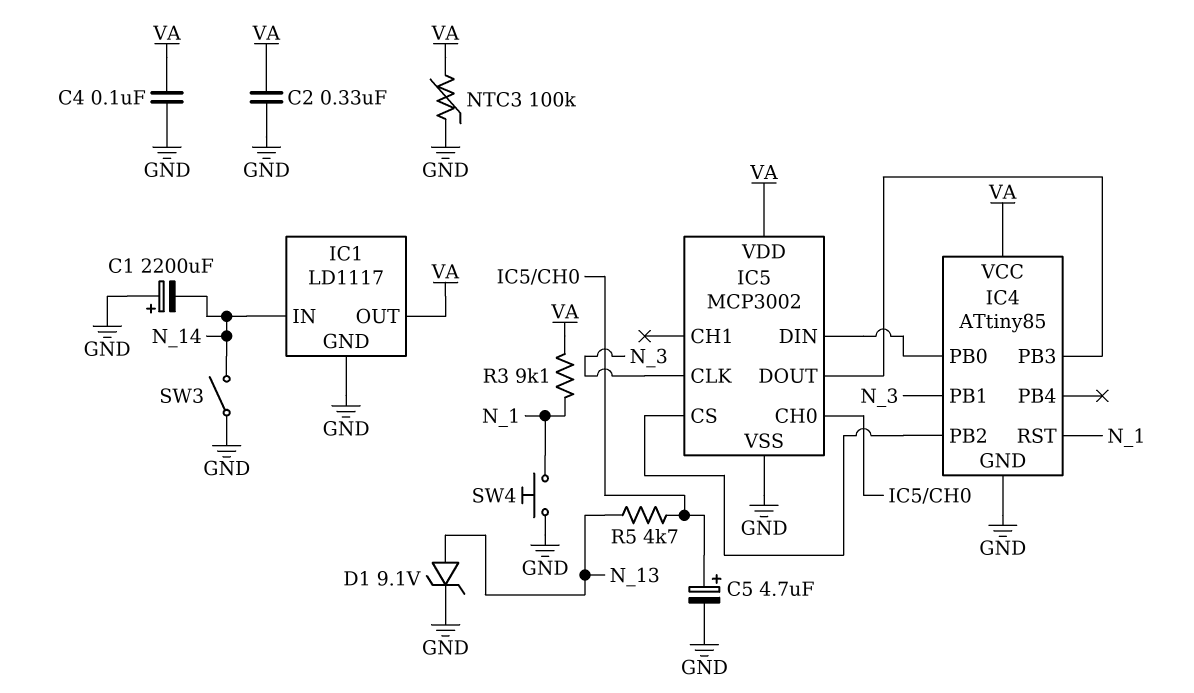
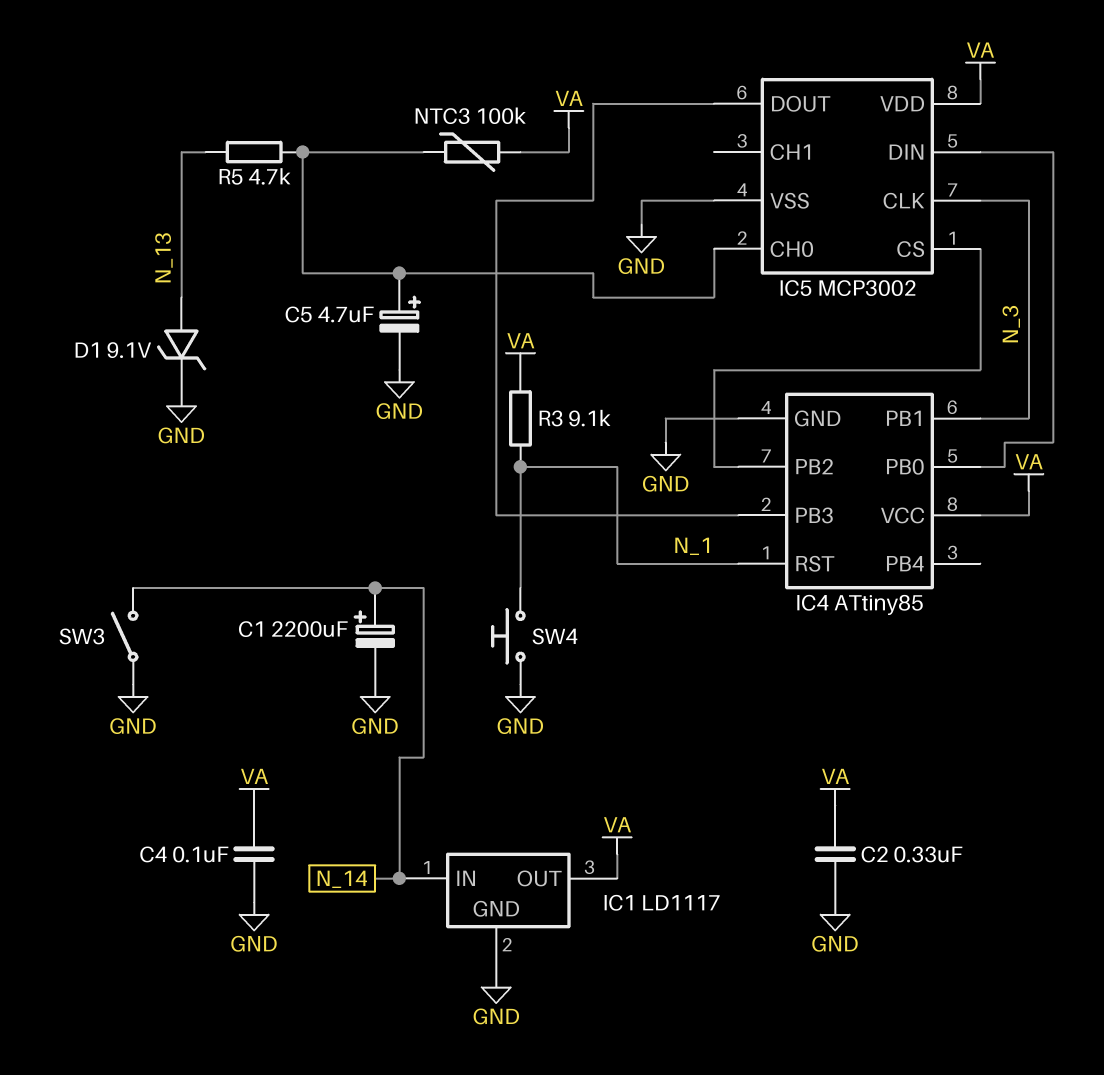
C1: 2200uF (plus GND, minus N_14) -> 2200uF (plus N_14, minus GND)
NTC3: 100k (GND, VA) -> 100k (IC5/CH0, VA)

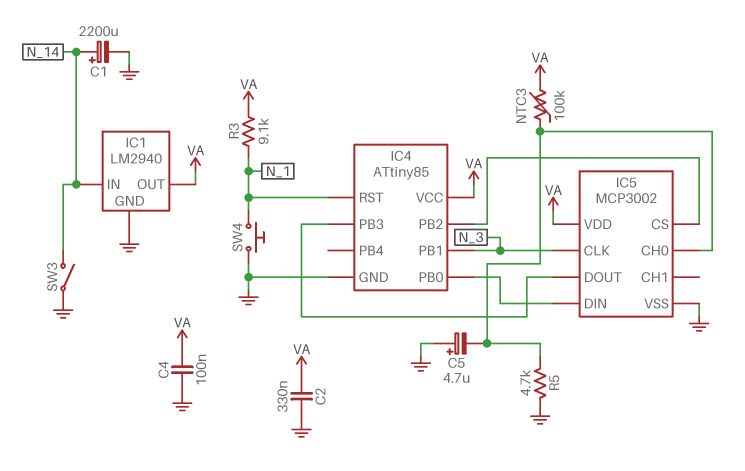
C5: 4.7uF (plus IC5/CH0, minus GND) -> 4.7uF (plus GND, minus IC5/CH0)
D1: zener 9.1V (A N_13, K GND) -> none
IC1: LD1117 -> LM2940
R5: 4.7k (IC5/CH0, N_13) -> 4.7k (GND, IC5/CH0)

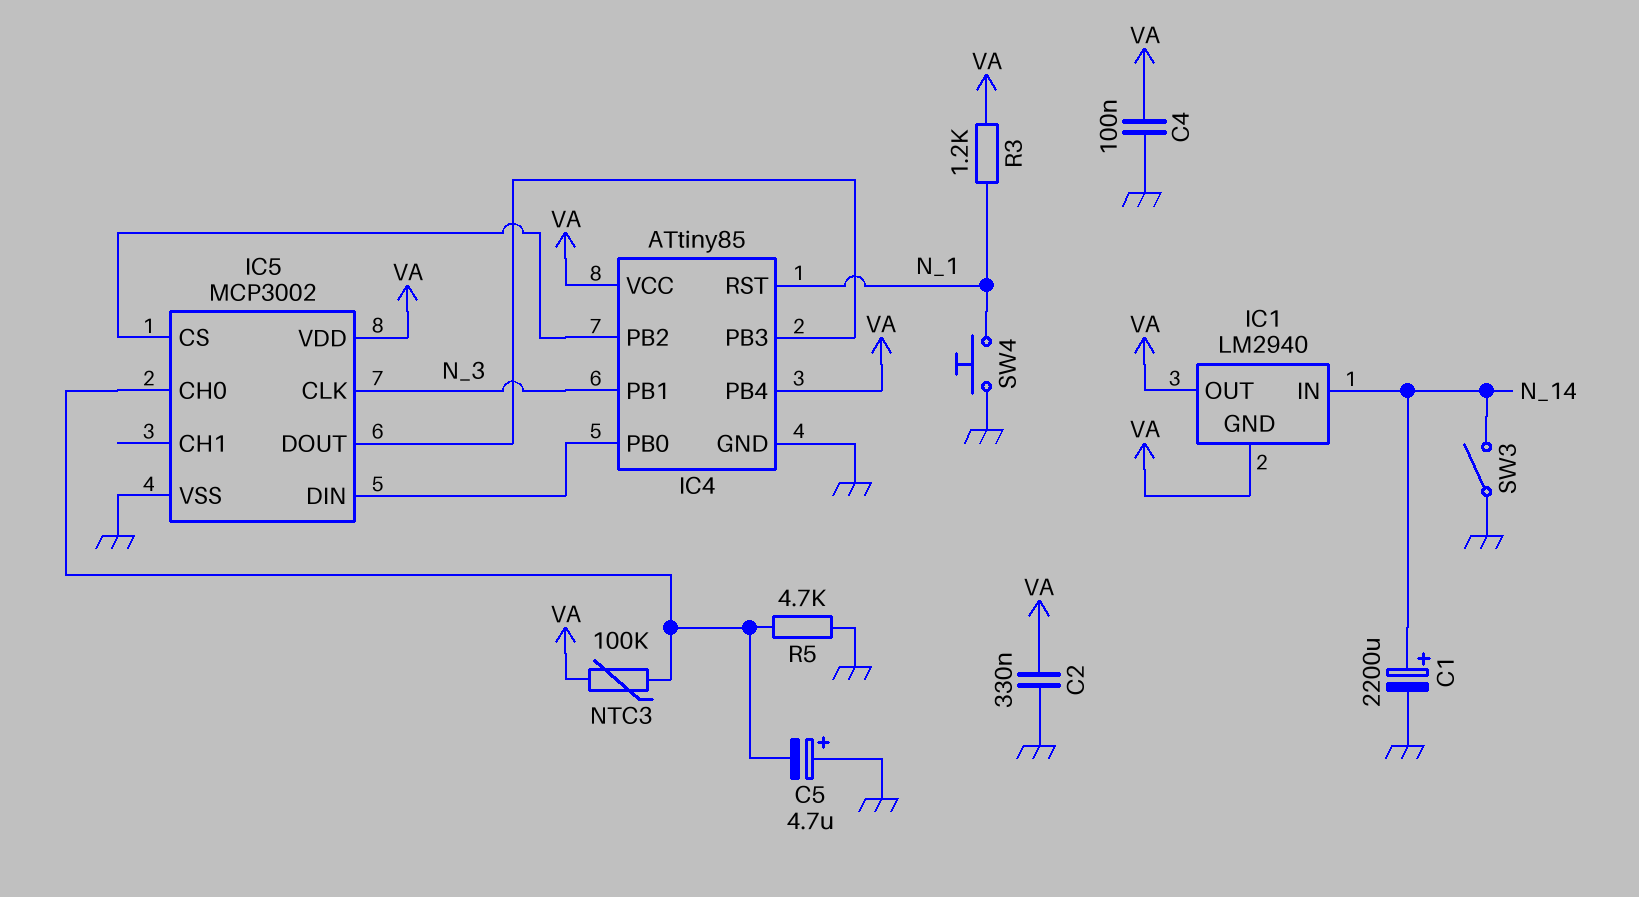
IC1 pin GND: GND -> VA
IC4 pin PB4: none -> VA
R3: 9.1k (N_1, VA) -> 1.2k (N_1, VA)

